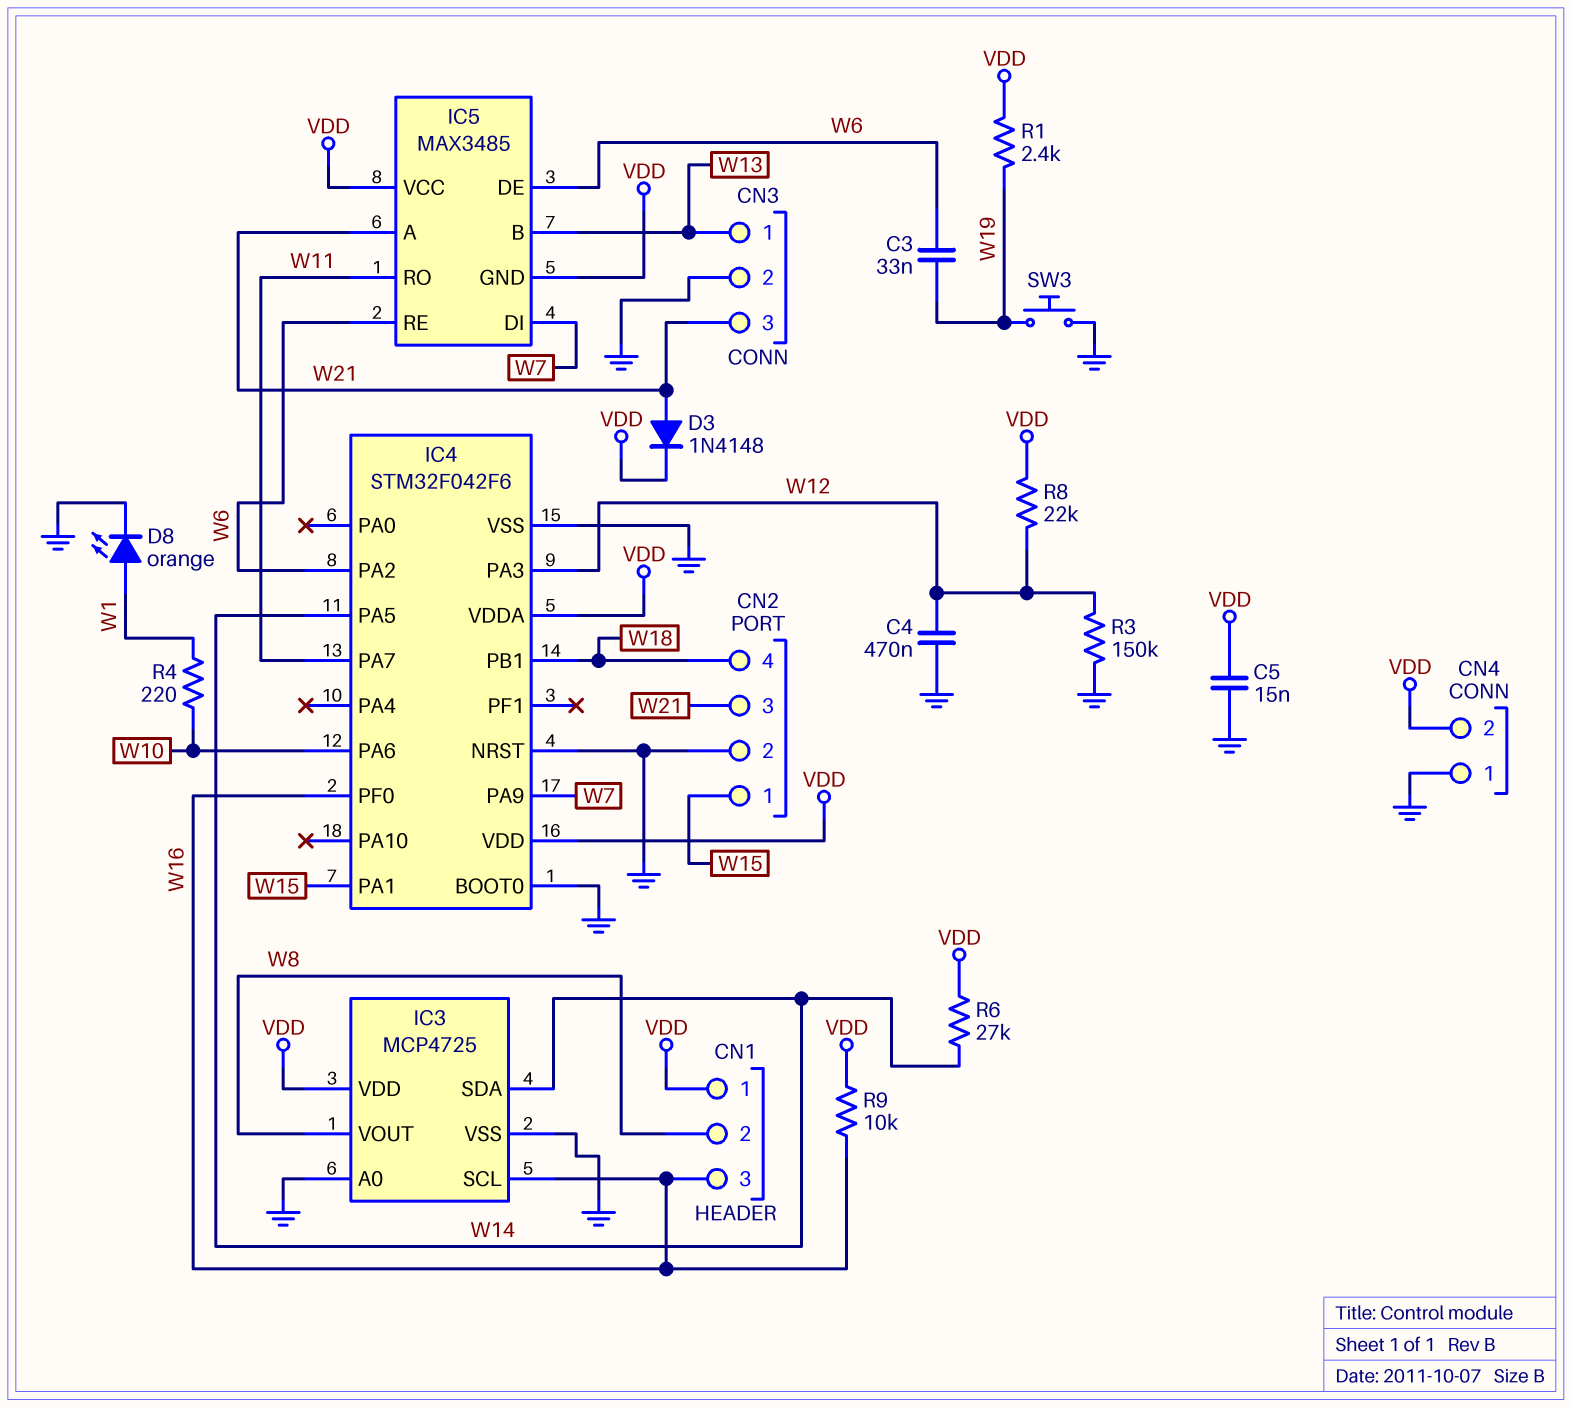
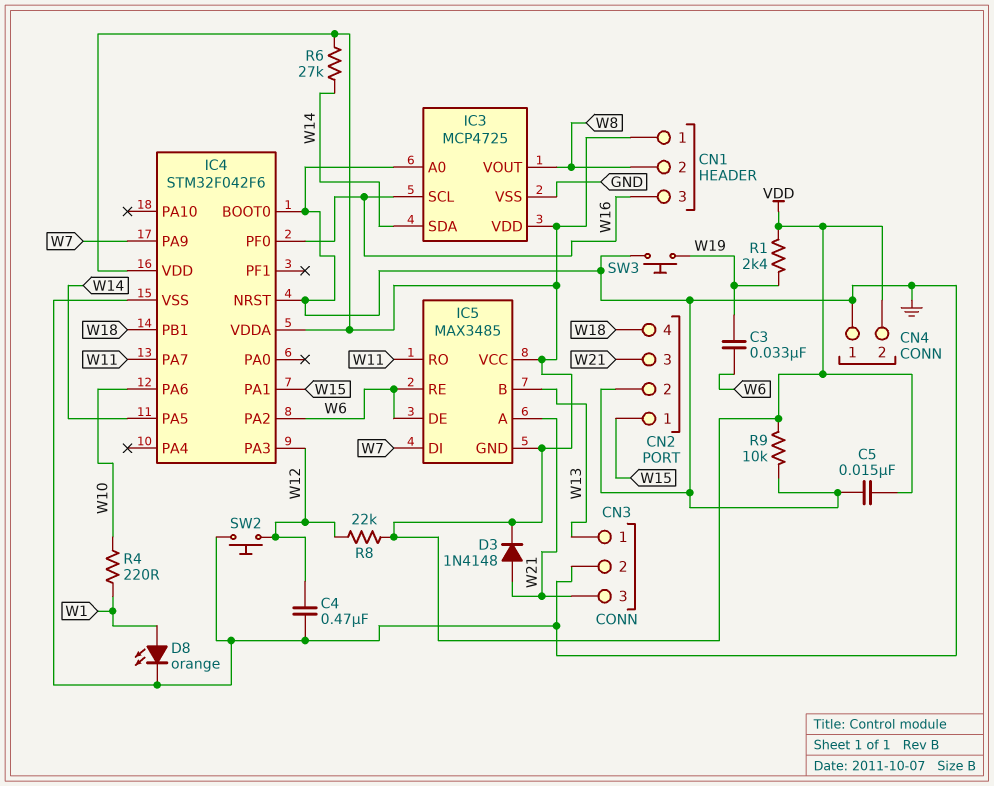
R3: 150k (GND, W12) -> none
R9: 10k (VDD, W16) -> 10k (GND, VDD)
SW2: none -> button (GND, W12)

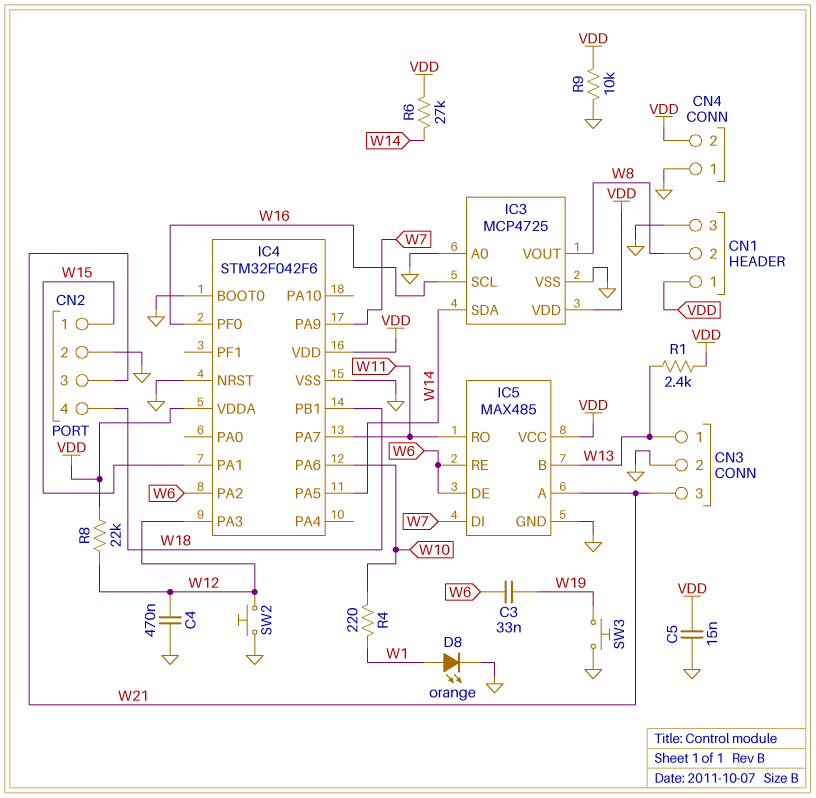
CN1 pin 3: W16 -> GND
D3: diode 1N4148 (A W21, K VDD) -> none
IC5: MAX3485 -> MAX485
IC5 pin GND: VDD -> GND
R1: 2.4k (VDD, W19) -> 2.4k (VDD, W13)

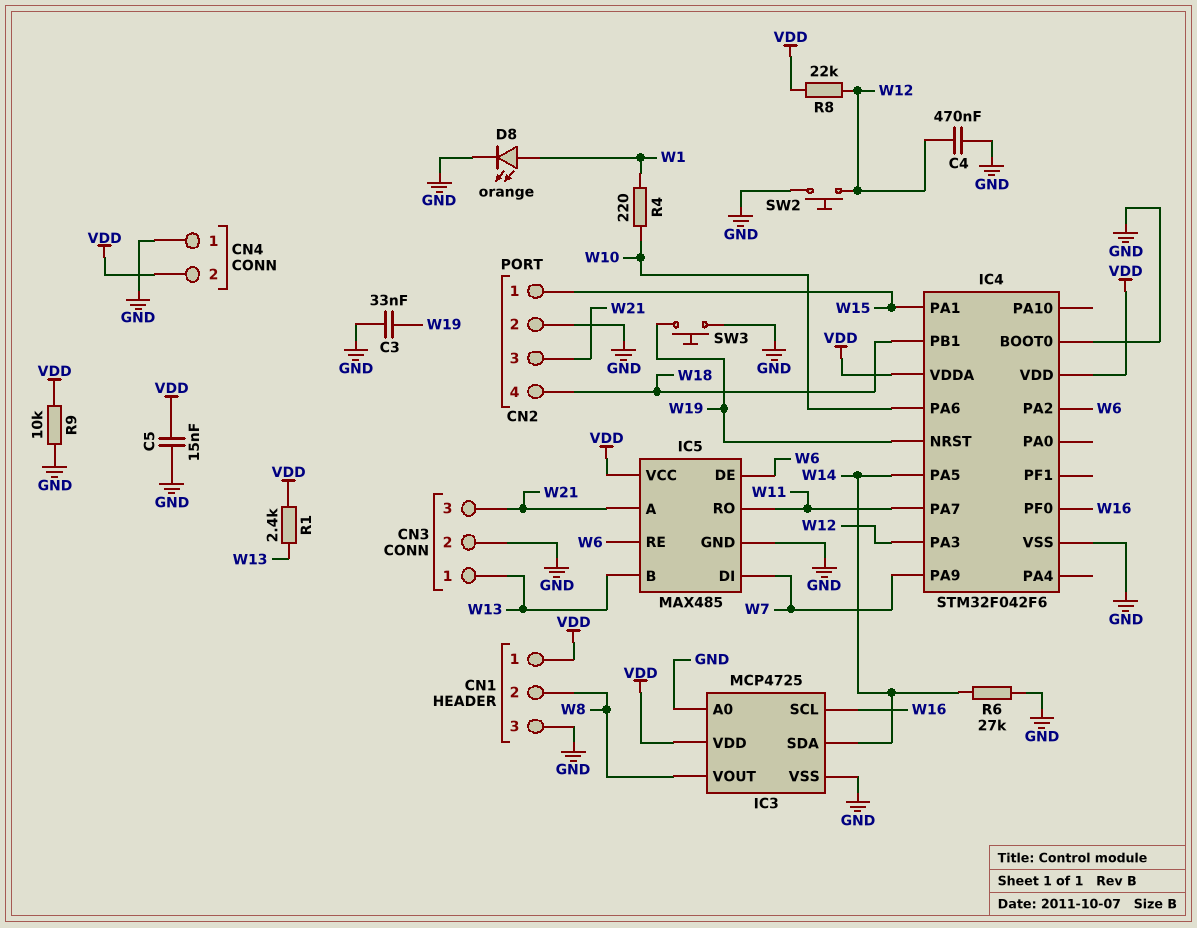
C3: 33nF (W6, W19) -> 33nF (GND, W19)
IC4 pin NRST: GND -> W19
R6: 27k (VDD, W14) -> 27k (GND, W14)

